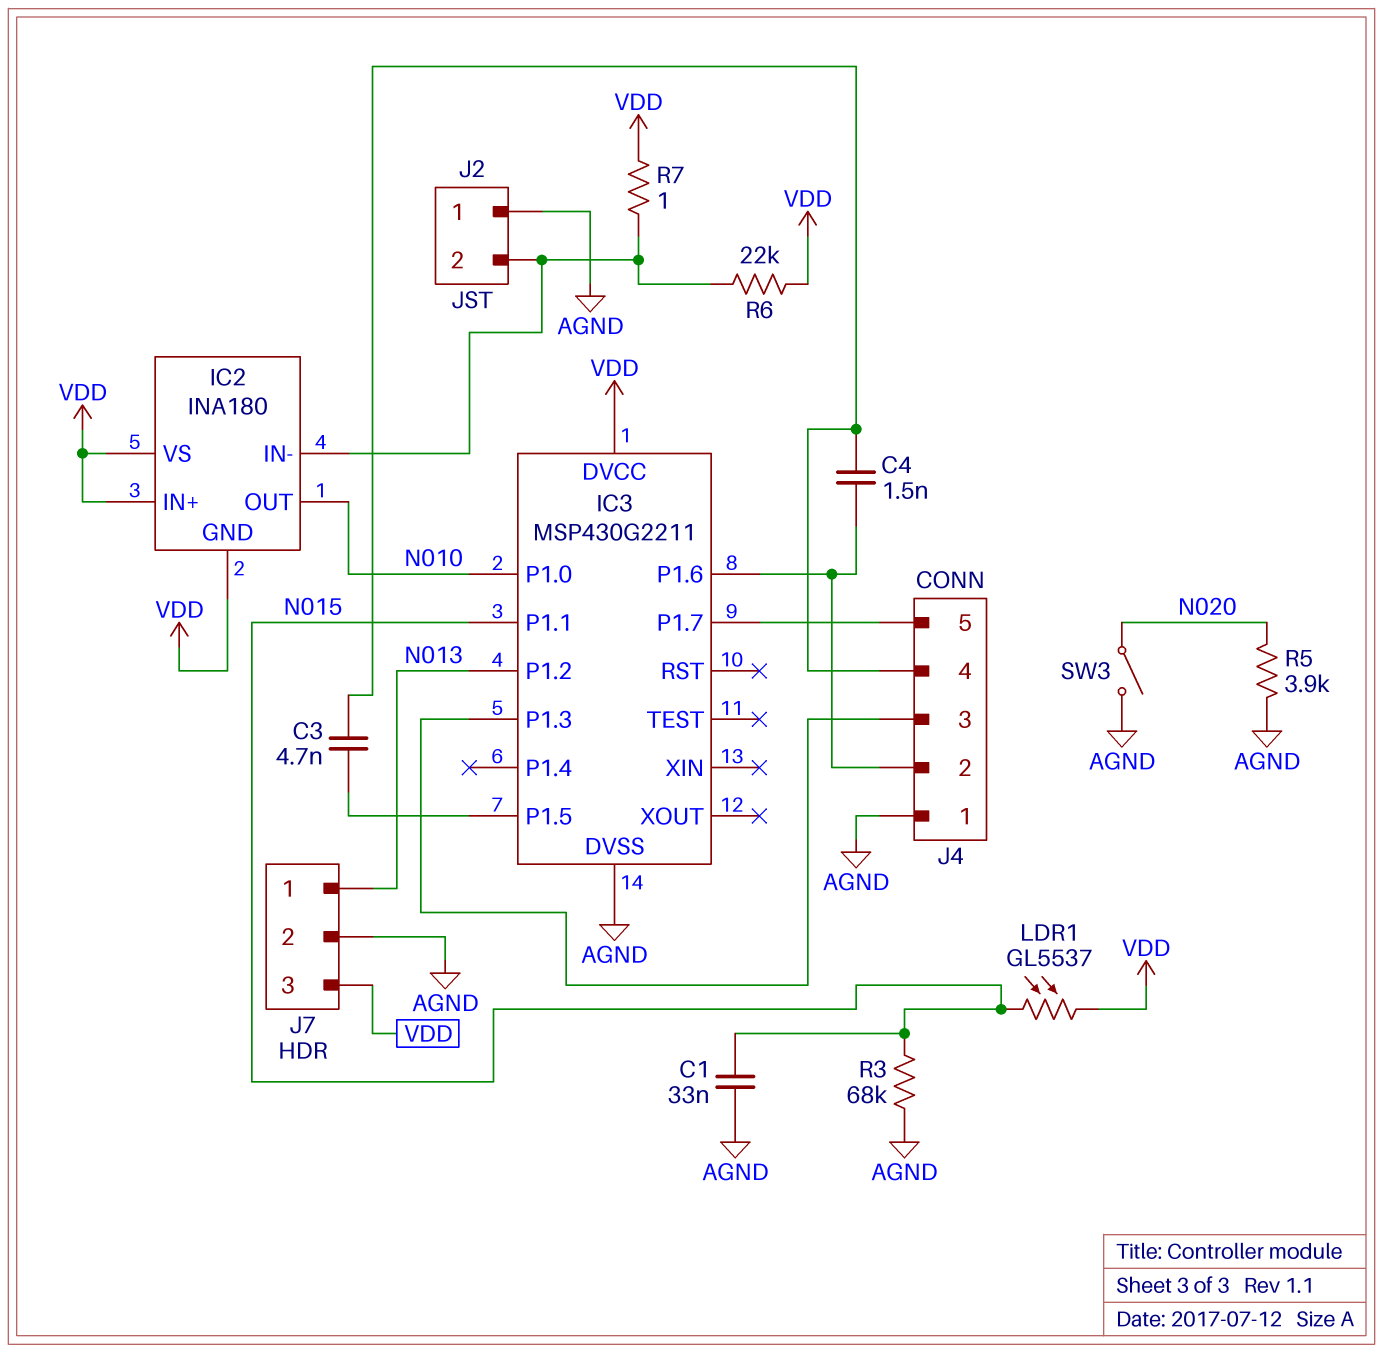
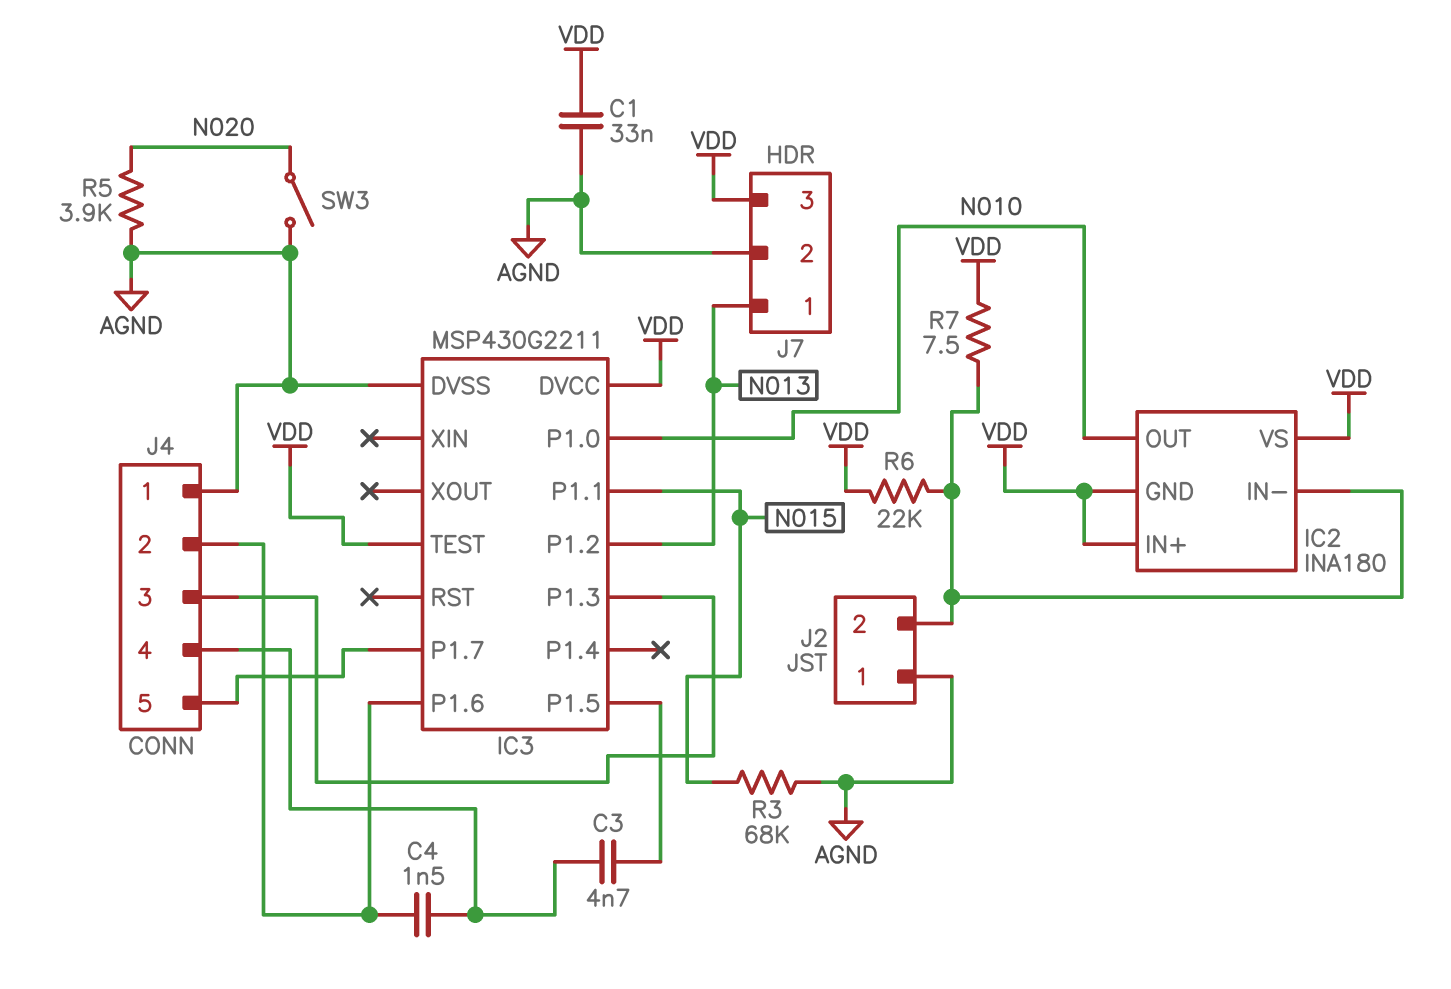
C1: 33nF (AGND, N015) -> 33nF (AGND, VDD)
IC3 pin TEST: none -> VDD
LDR1: GL5537 (N015, VDD) -> none
R7: 1 (IC2/IN-, VDD) -> 7.5 (IC2/IN-, VDD)

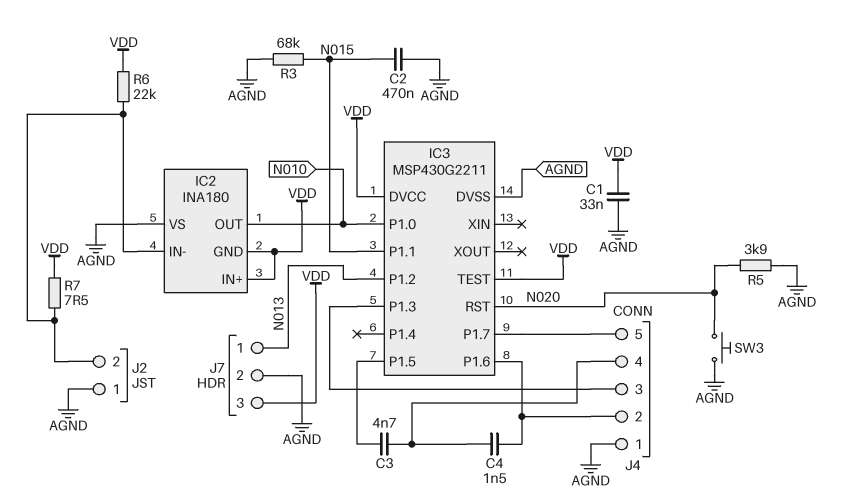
C2: none -> 470nF (AGND, N015)
IC2 pin VS: VDD -> AGND
IC3 pin RST: none -> N020
SW3: switch (AGND, N020) -> button (AGND, N020)

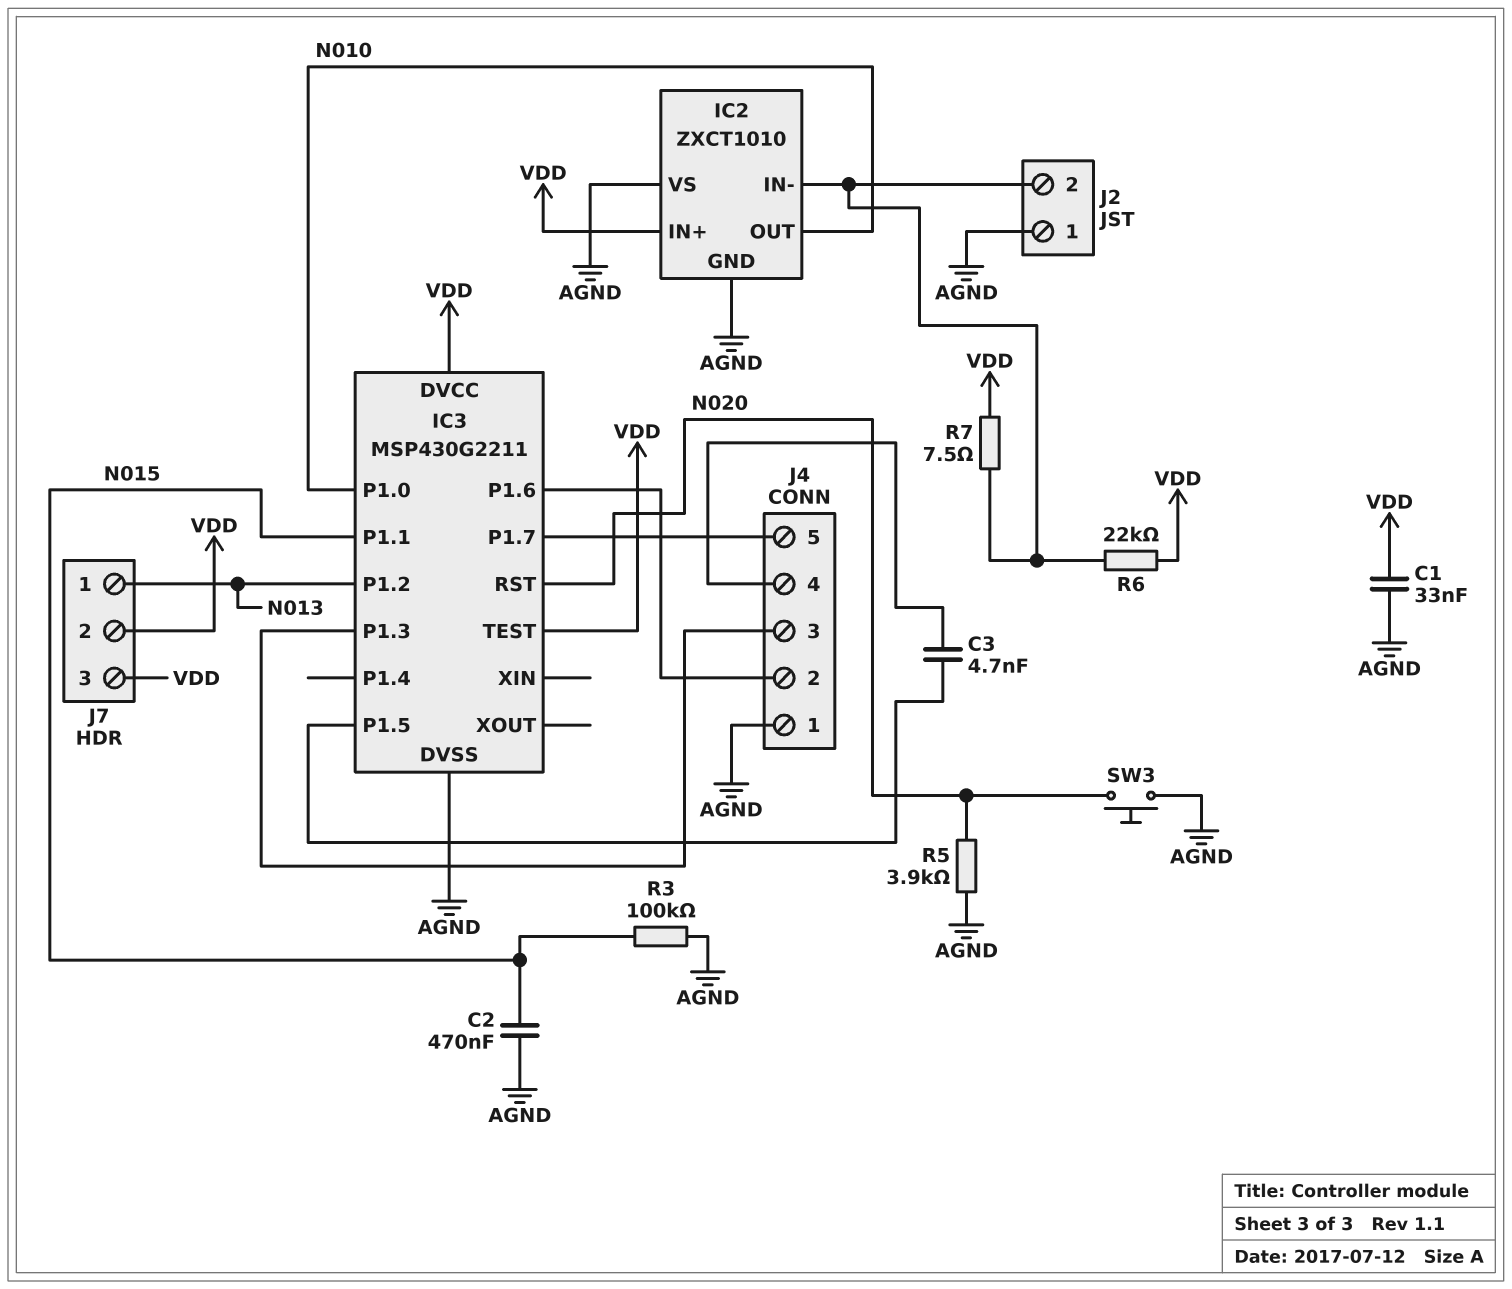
C4: 1.5nF (IC3/P1.6, J4/4) -> none
IC2: INA180 -> ZXCT1010
IC2 pin GND: VDD -> AGND
J7 pin 2: AGND -> VDD
R3: 68k (AGND, N015) -> 100k (AGND, N015)

